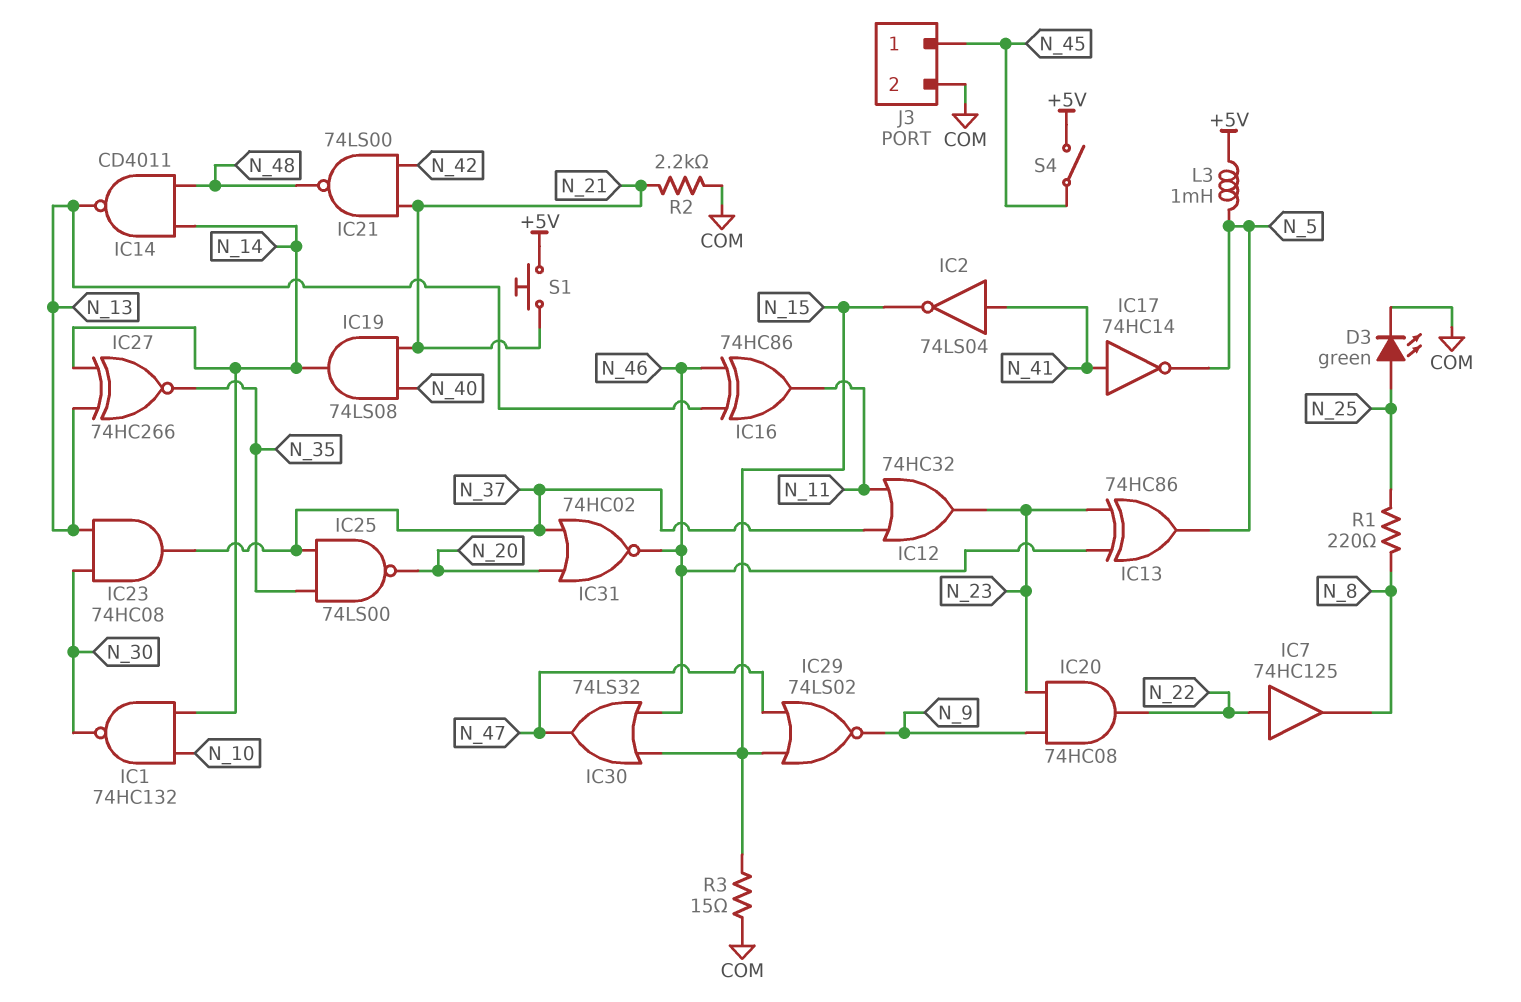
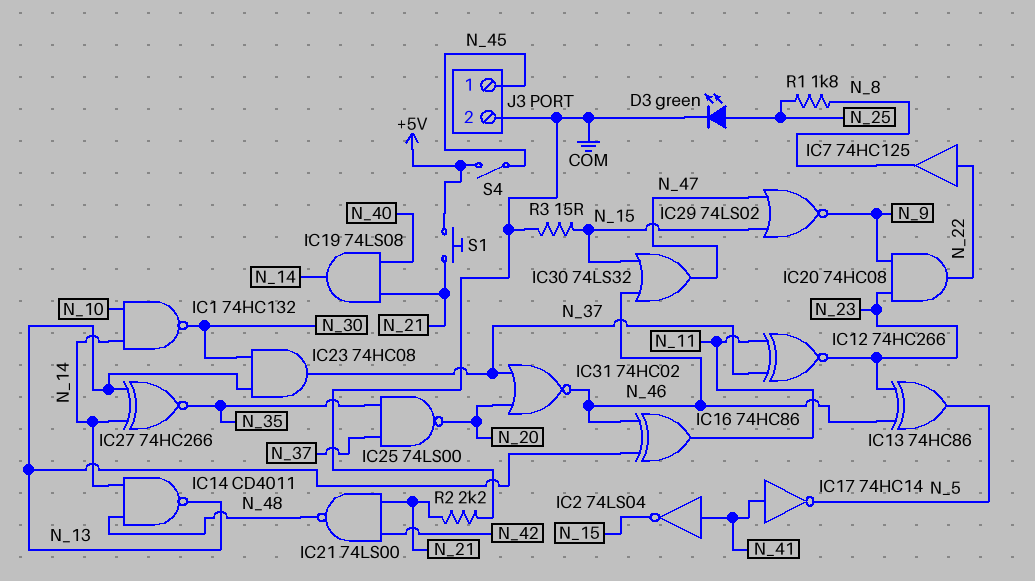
IC12: OR 74HC32 (in N_11, in N_37, out N_23) -> XNOR 74HC266 (in N_11, in N_37, out N_23)
L3: 1mH (+5V, N_5) -> none
R1: 220 (N_8, N_25) -> 1.8k (N_8, N_25)

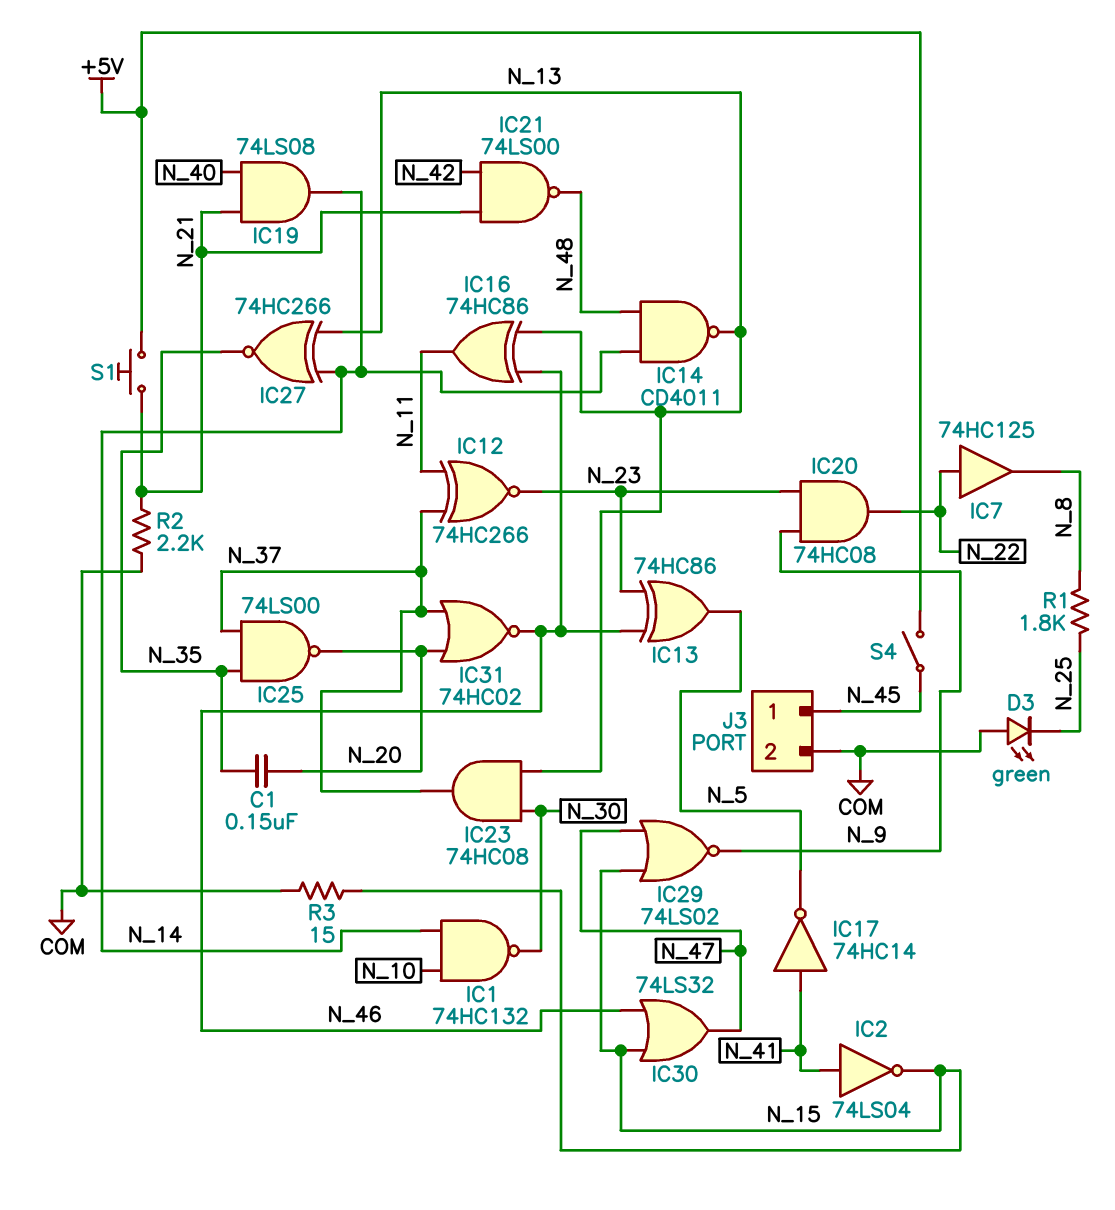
C1: none -> 150nF (N_20, N_35)
D3: LED green (A N_25, K COM) -> LED green (A COM, K N_25)

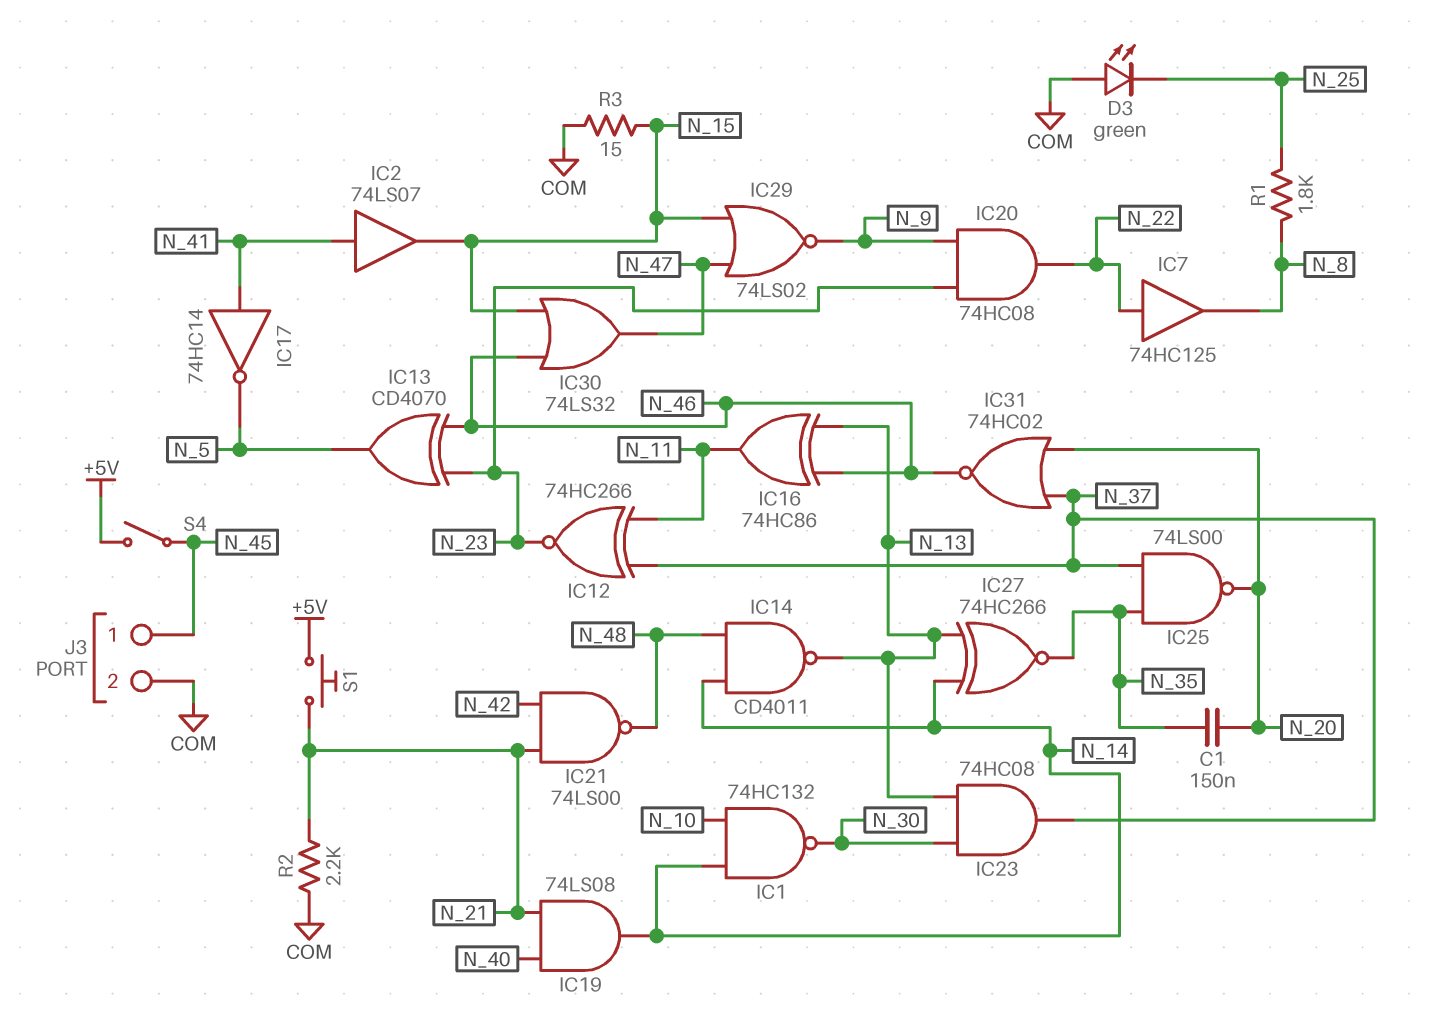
IC2: NOT 74LS04 (in N_41, out N_15) -> buffer 74LS07 (in N_41, out N_15)
IC13: XOR 74HC86 (in N_23, in N_46, out N_5) -> XOR CD4070 (in N_23, in N_46, out N_5)

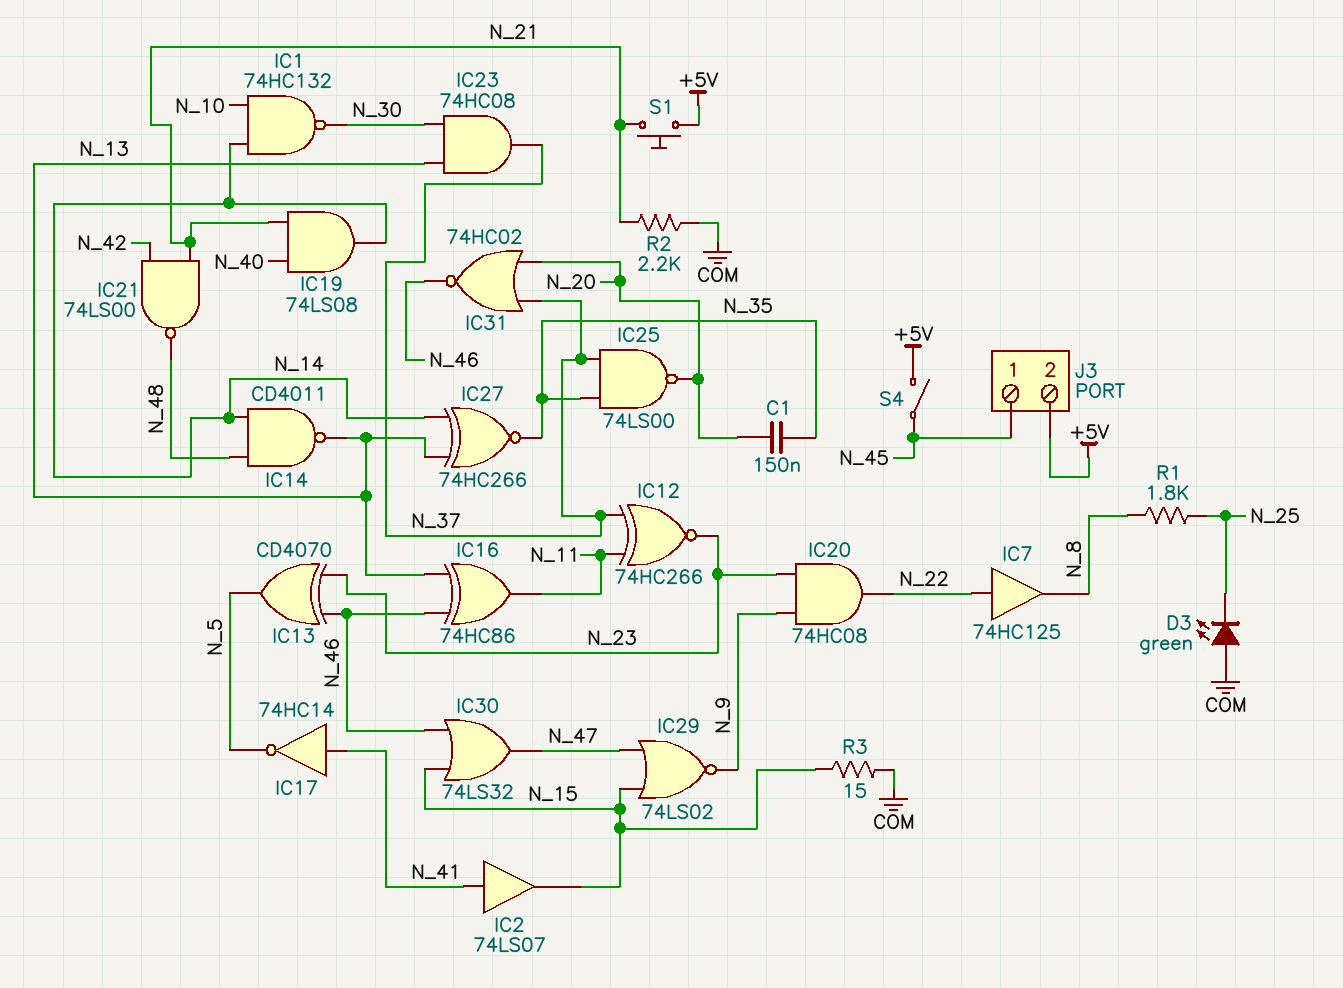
J3 pin 2: COM -> +5V

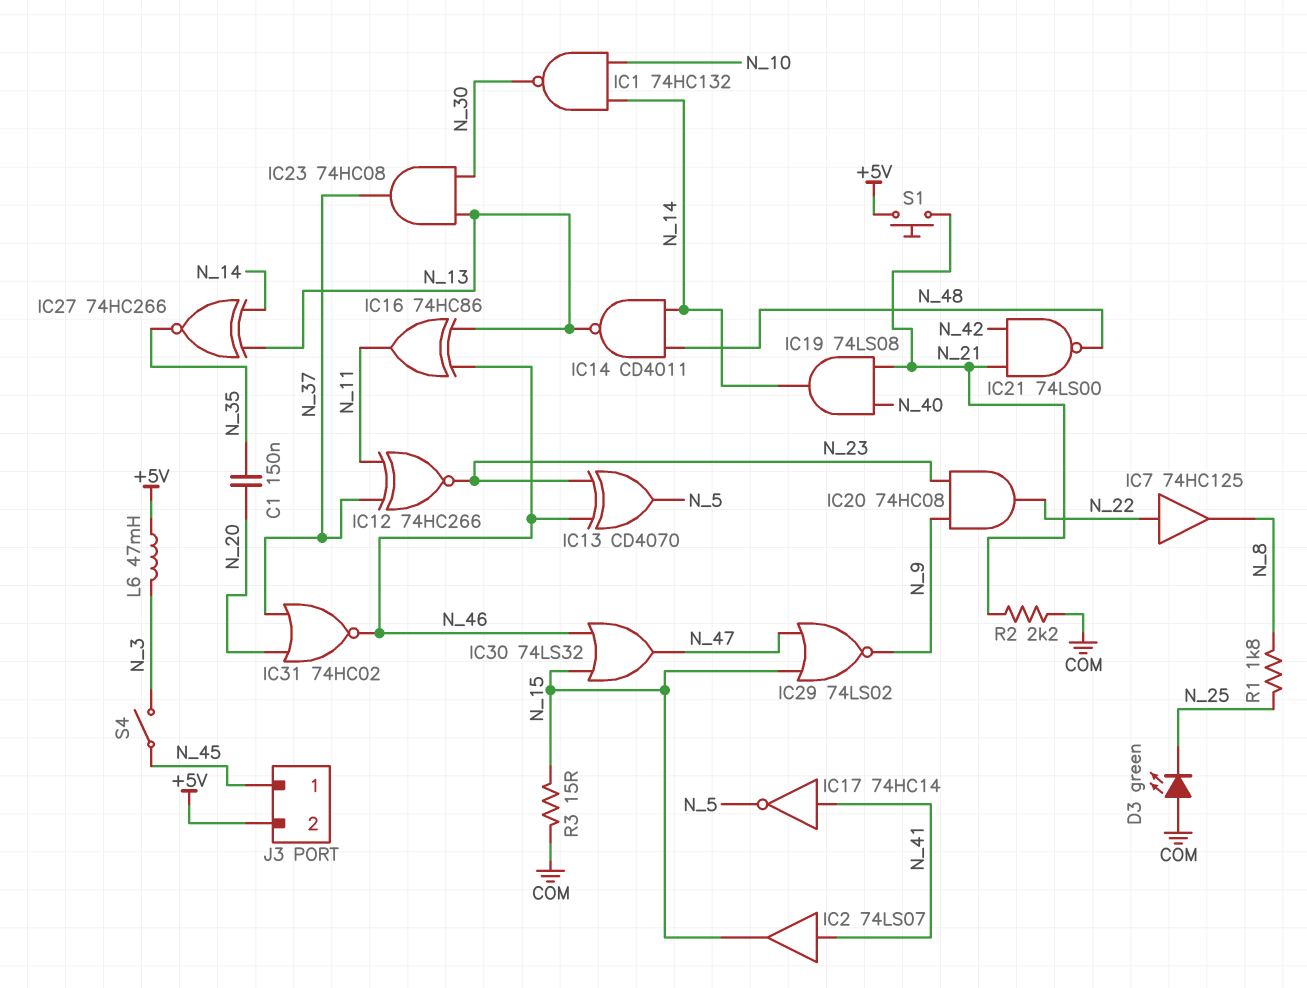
IC25: NAND 74LS00 (in N_35, in N_37, out N_20) -> none
L6: none -> 47mH (+5V, N_3)
S4: switch (+5V, N_45) -> switch (N_3, N_45)

